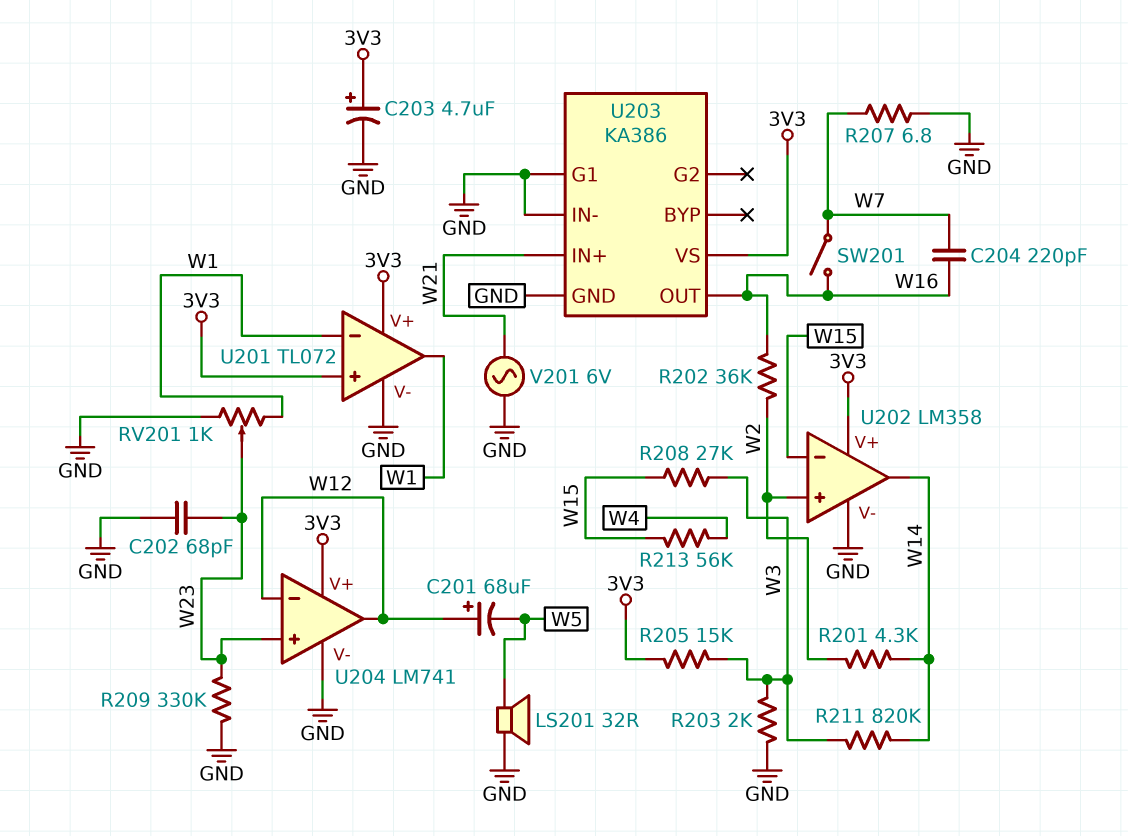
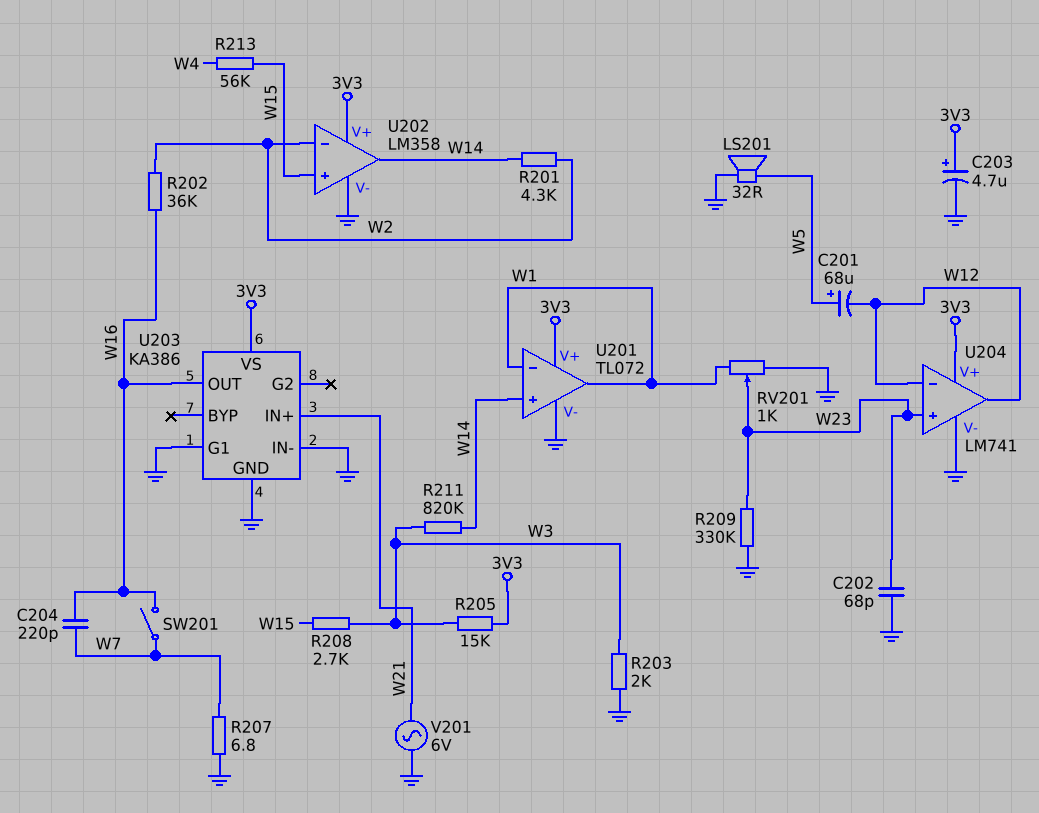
C201: 68uF (plus W12, minus W5) -> 68uF (plus W5, minus W12)
R208: 27k (W3, W15) -> 2.7k (W3, W15)
U201 pin in+: 3V3 -> W14
U202 pin in+: W2 -> W15
U202 pin in-: W15 -> W2

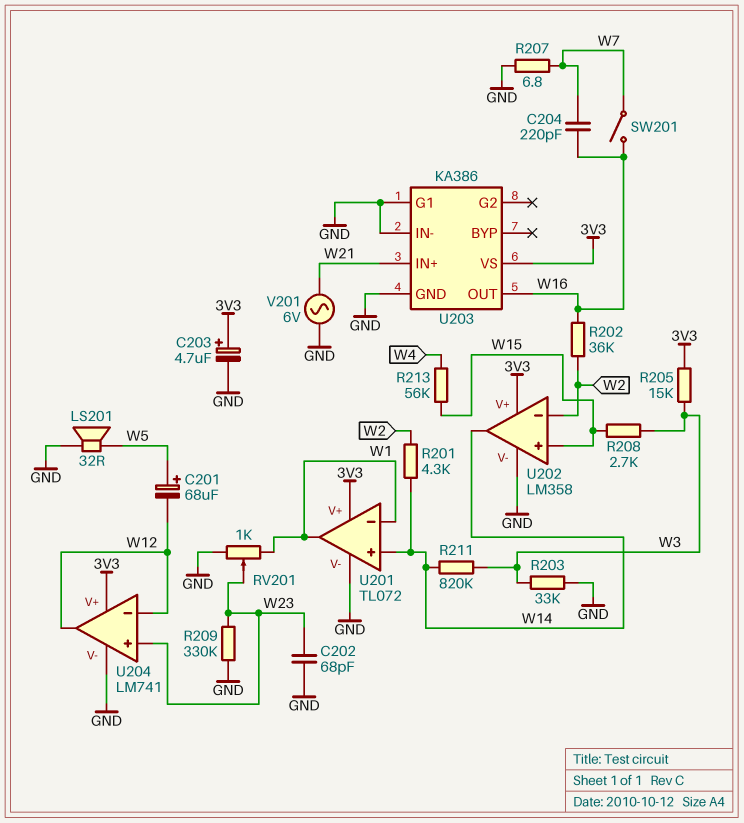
R203: 2k (GND, W3) -> 33k (GND, W3)

